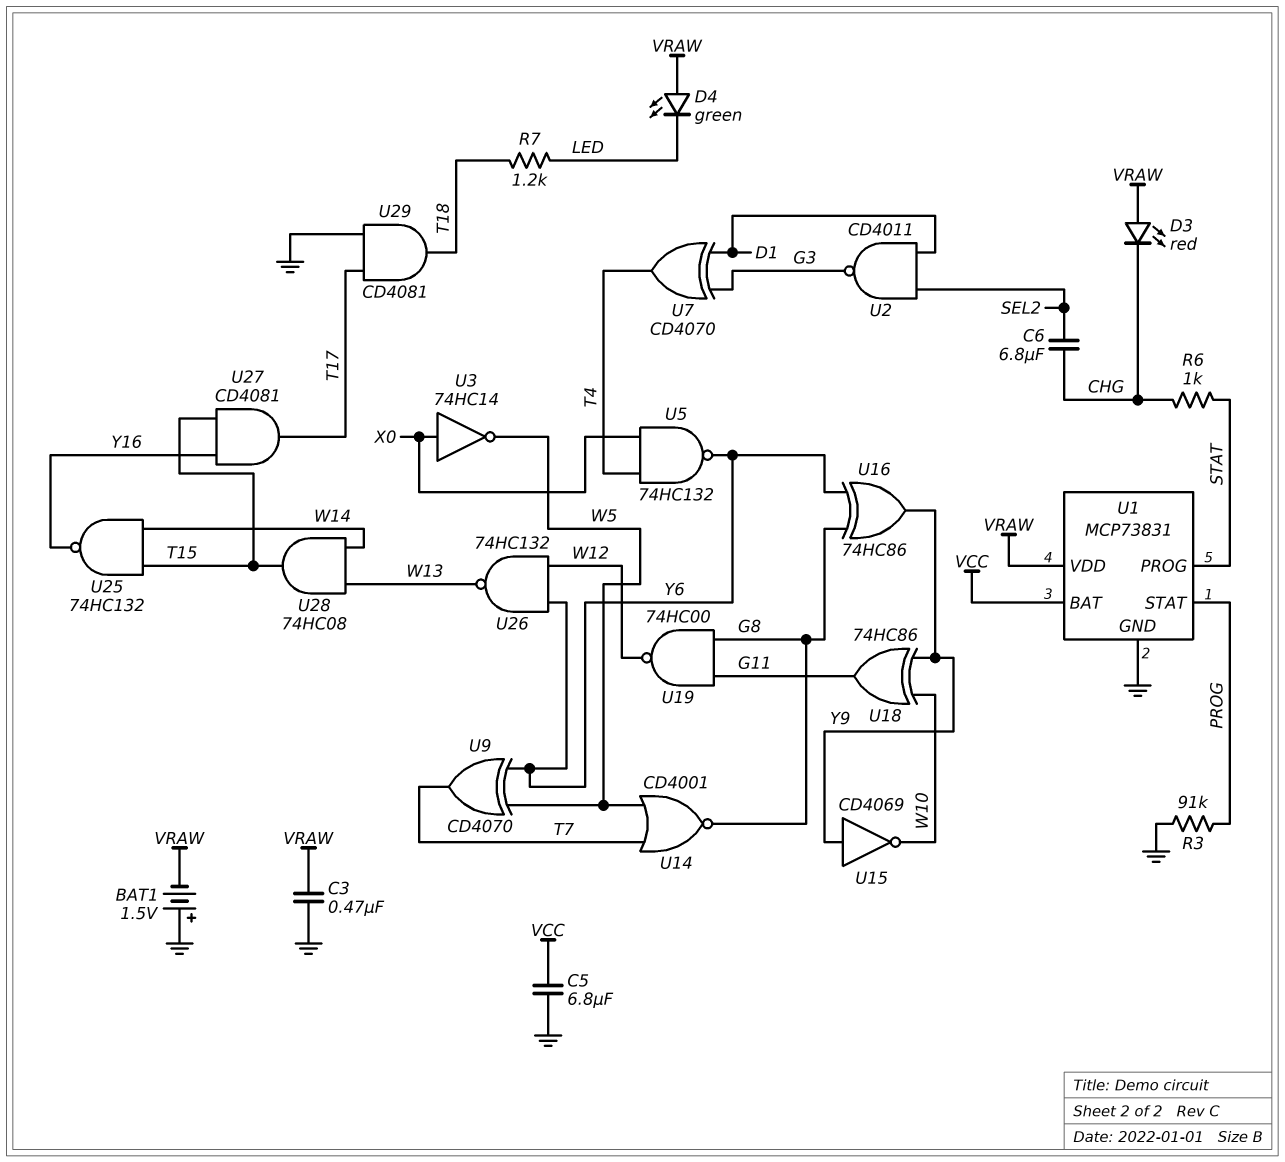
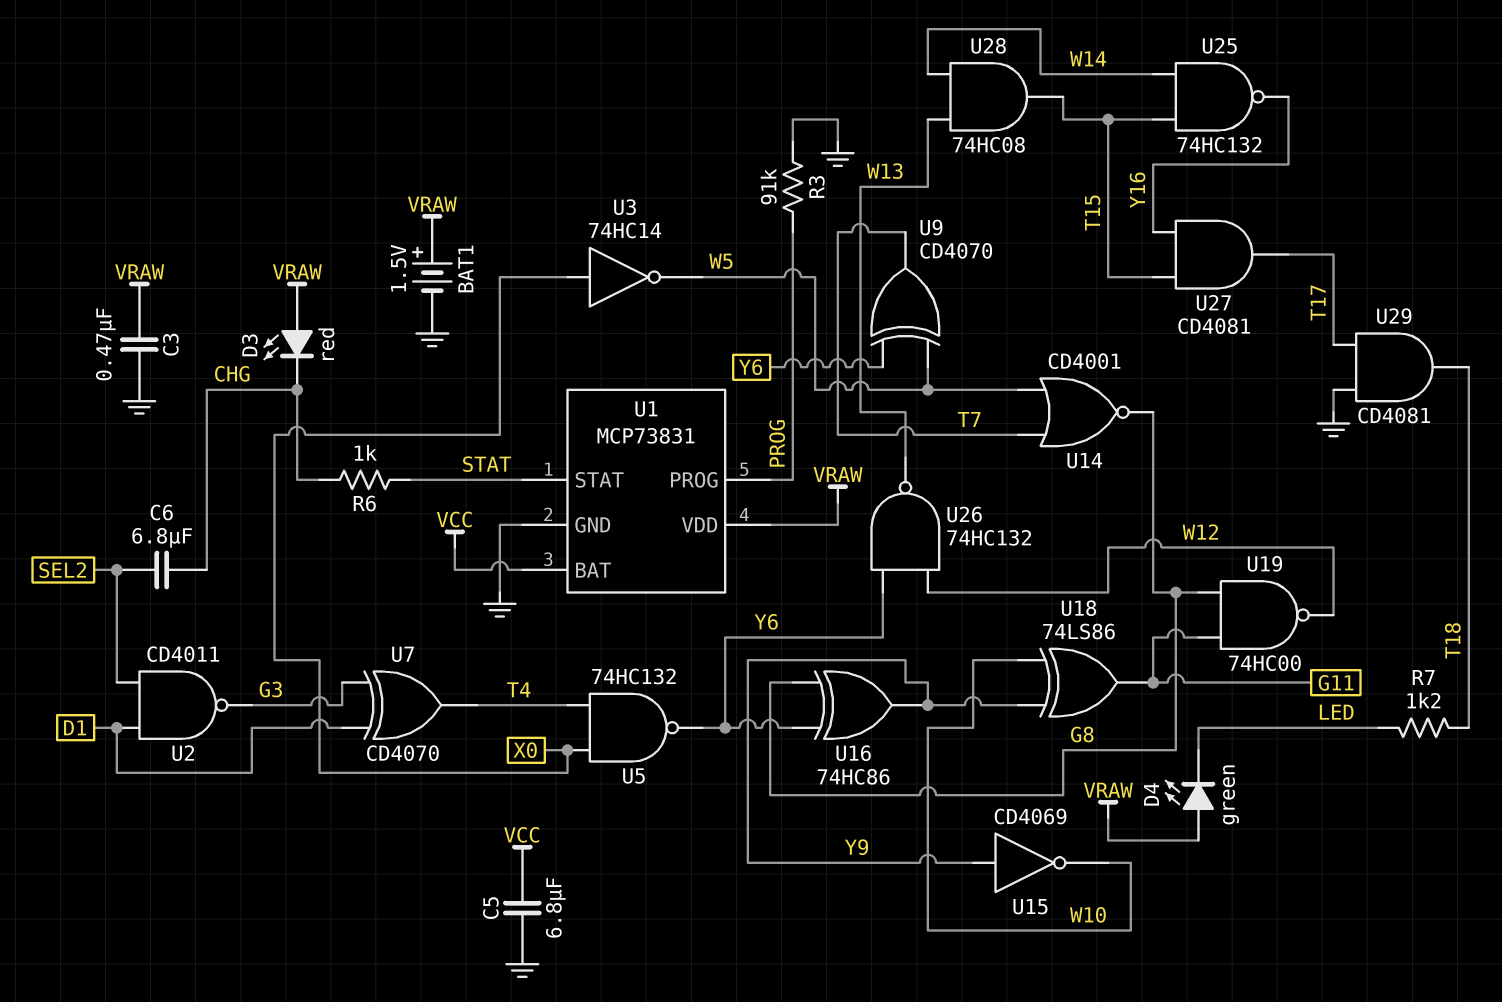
BAT1: 1.5V (plus GND, minus VRAW) -> 1.5V (plus VRAW, minus GND)
U1 pin PROG: STAT -> PROG
U1 pin STAT: PROG -> STAT
U18: XOR 74HC86 (in W10, in Y9, out G11) -> XOR 74LS86 (in W10, in Y9, out G11)

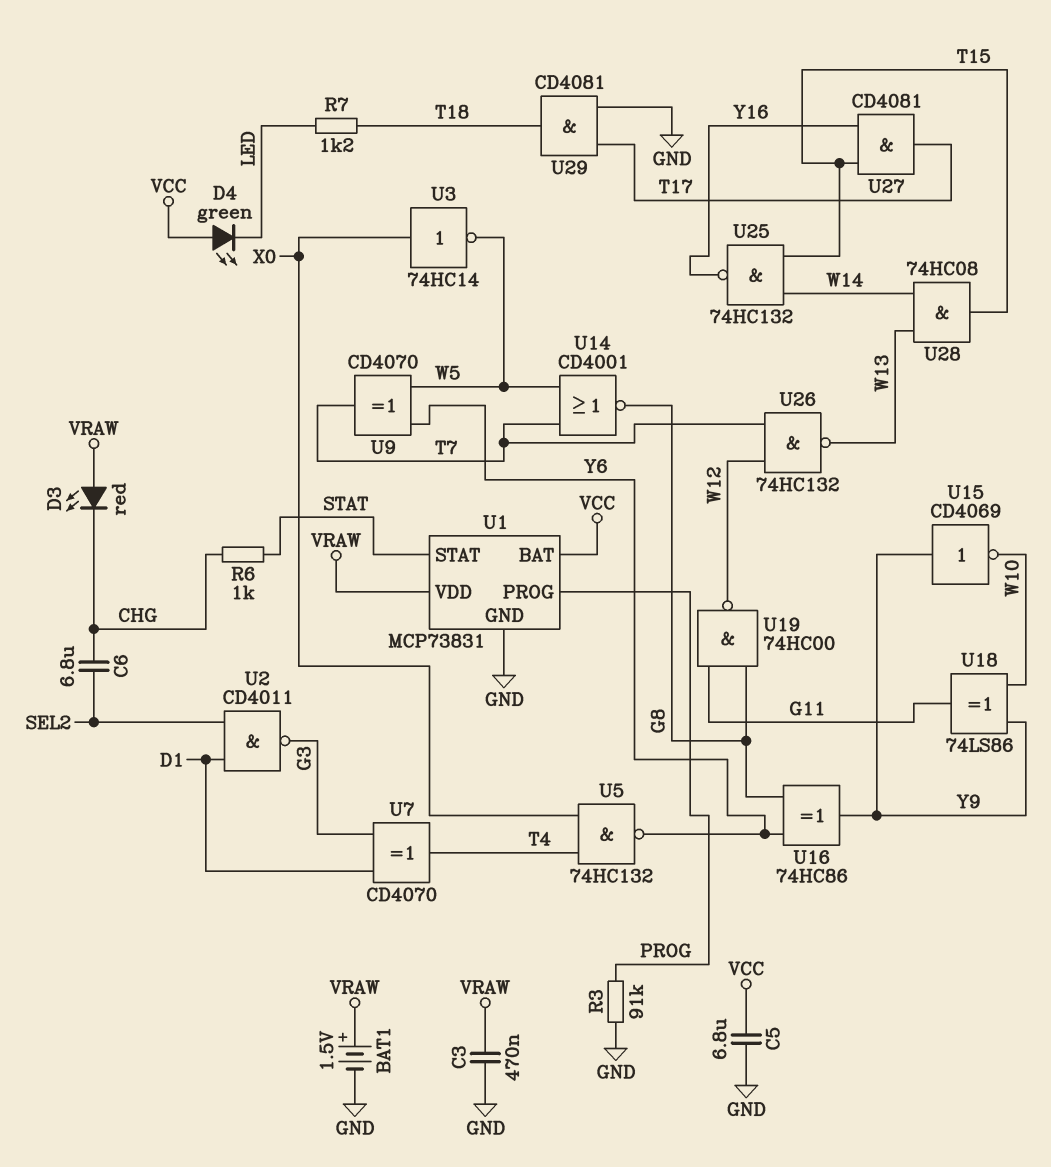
D4: LED green (A VRAW, K LED) -> LED green (A VCC, K LED)
U26: NAND 74HC132 (in W12, in Y6, out W13) -> NAND 74HC132 (in T7, in W12, out W13)

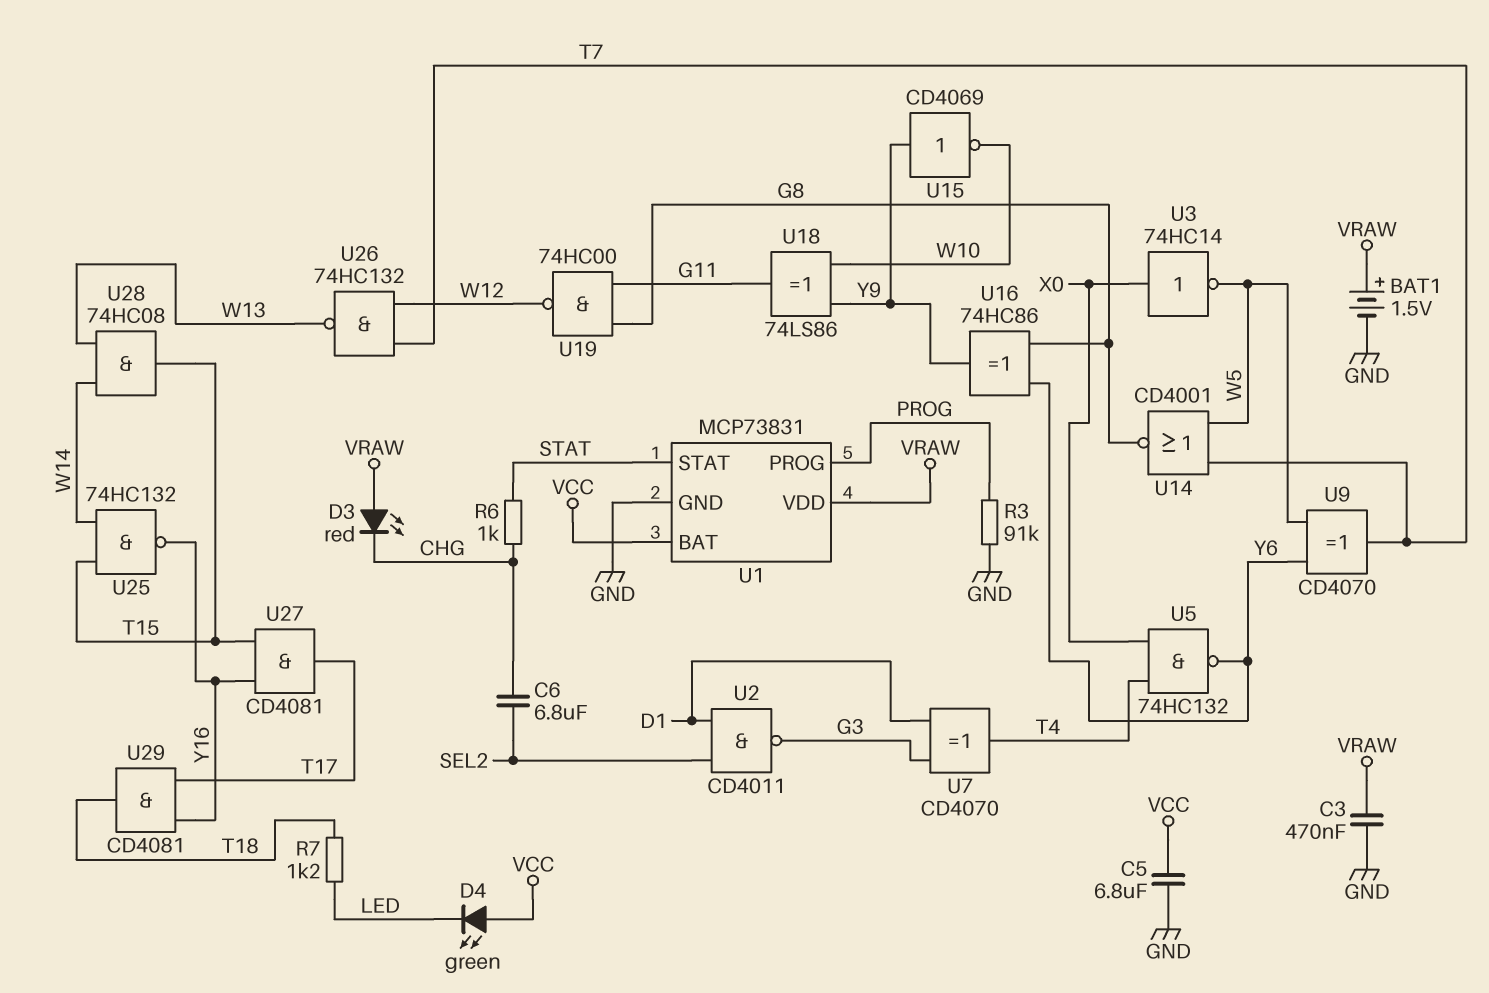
U29: AND CD4081 (in GND, in T17, out T18) -> AND CD4081 (in T17, in Y16, out T18)

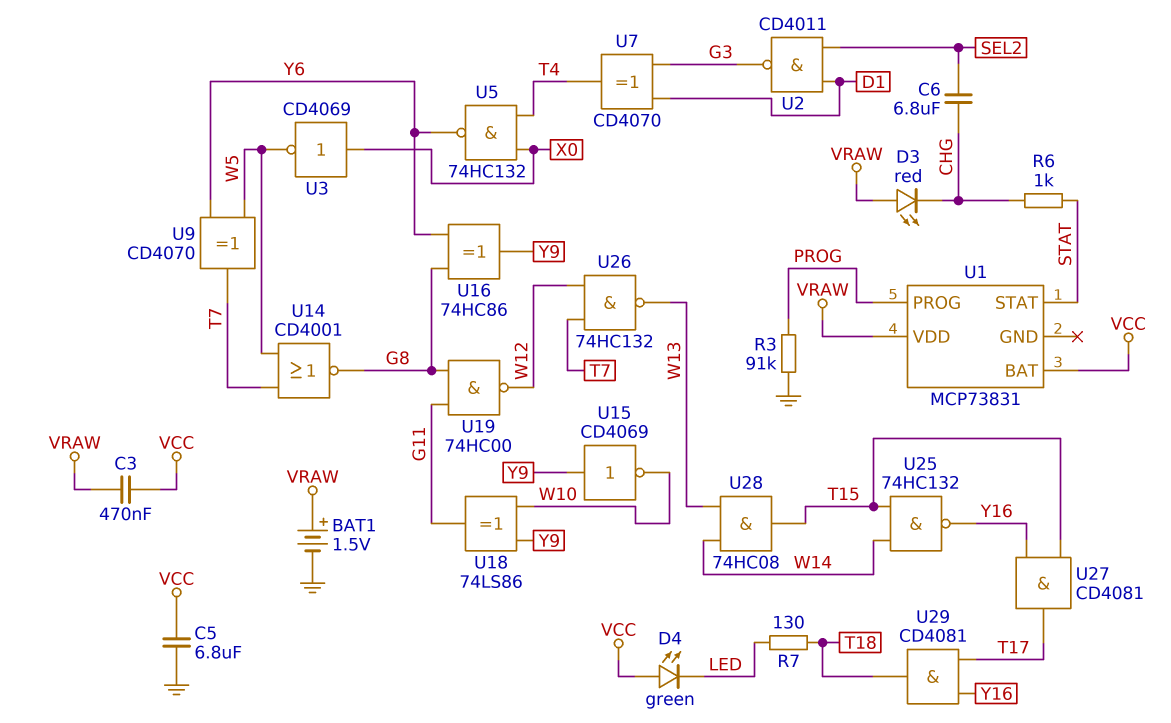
C3: 470nF (GND, VRAW) -> 470nF (VCC, VRAW)
R7: 1.2k (LED, T18) -> 130 (LED, T18)
U1 pin GND: GND -> none
U3: NOT 74HC14 (in X0, out W5) -> NOT CD4069 (in X0, out W5)

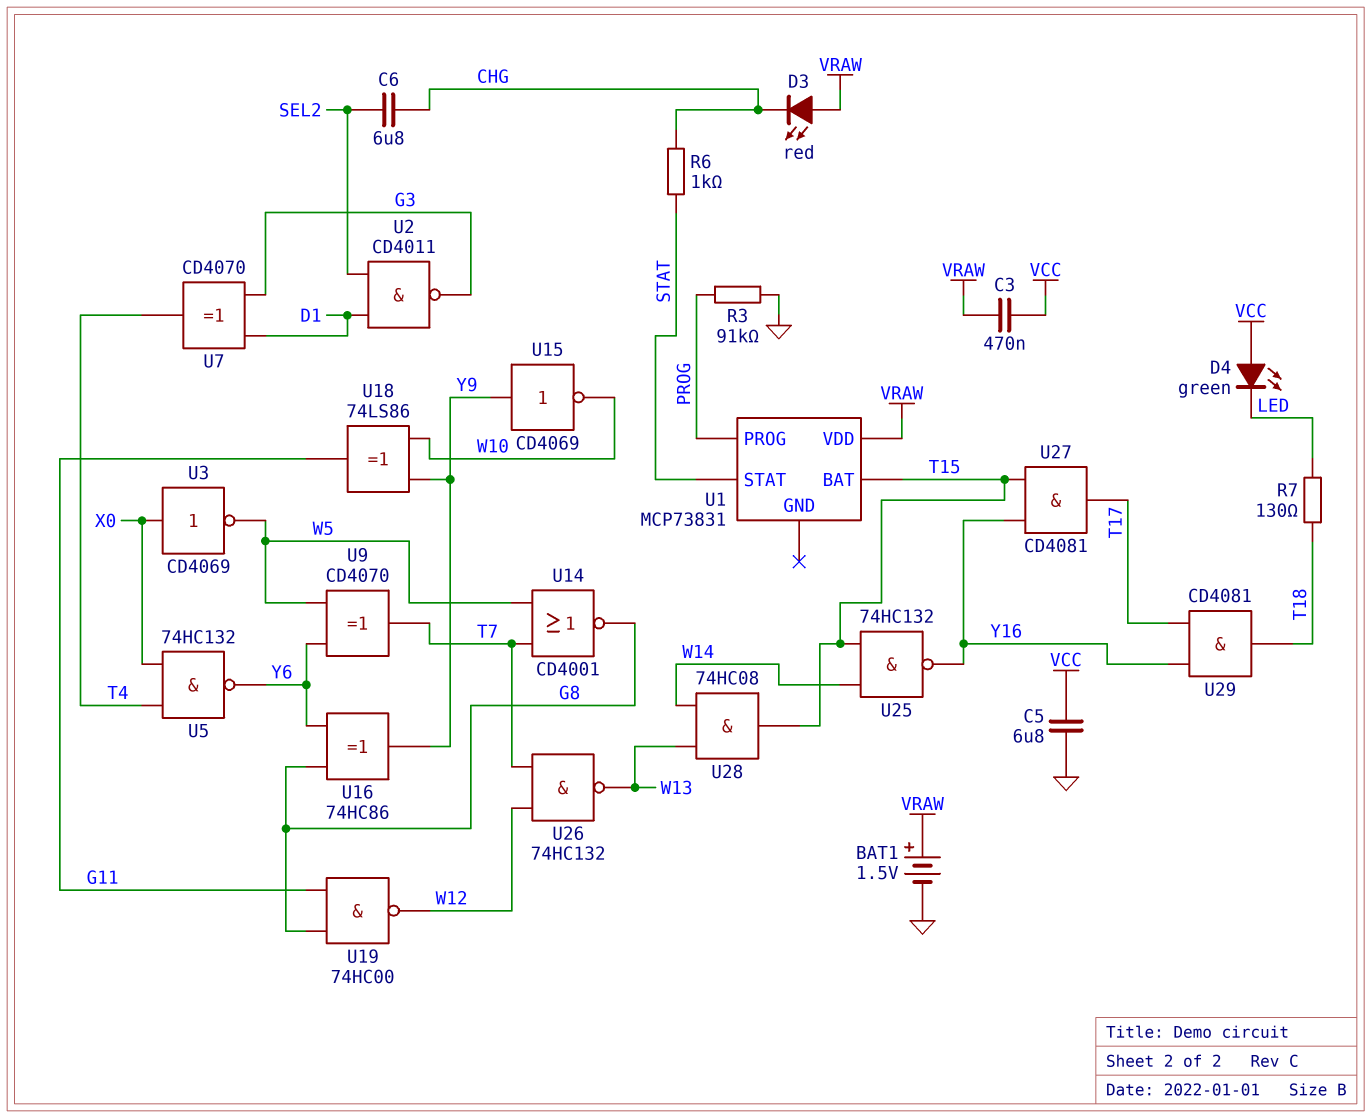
U1 pin BAT: VCC -> T15

